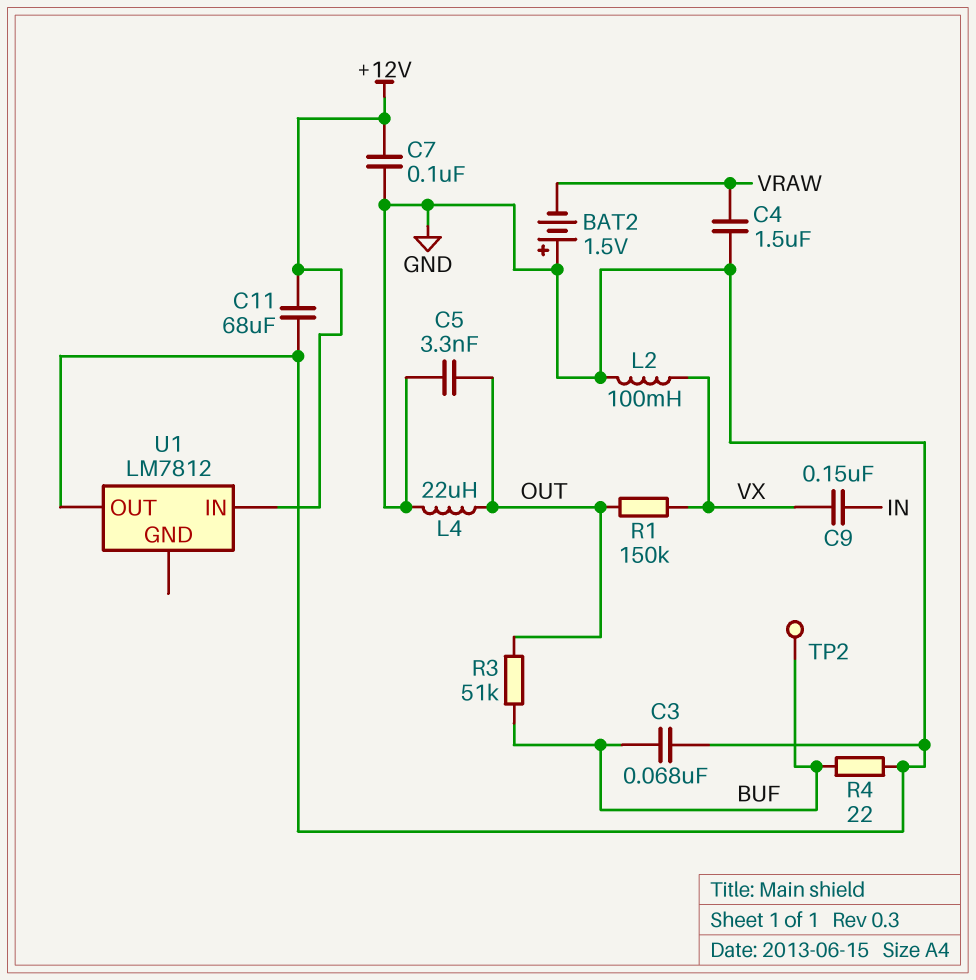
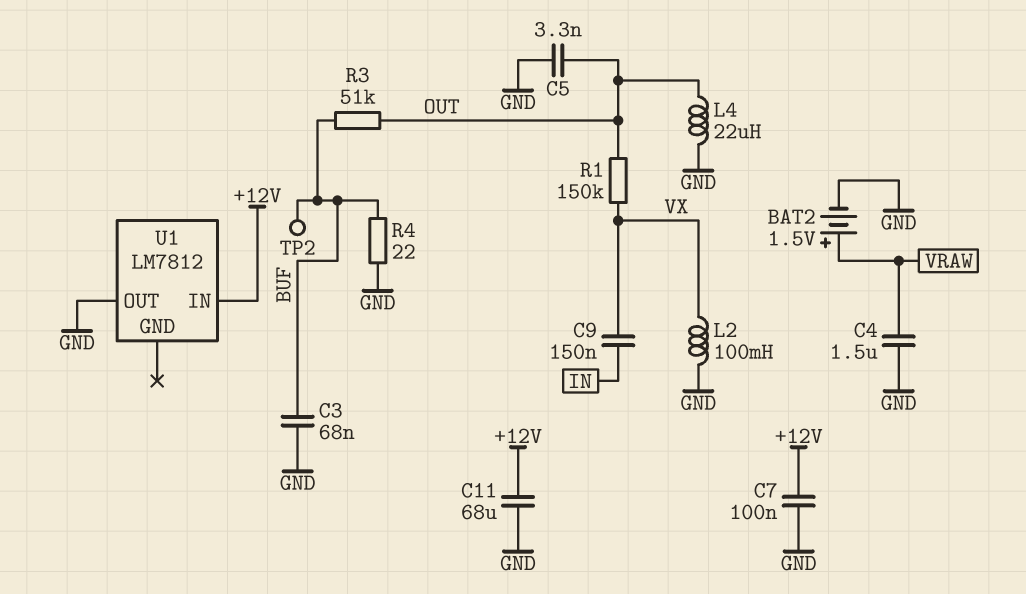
BAT2: 1.5V (plus GND, minus VRAW) -> 1.5V (plus VRAW, minus GND)

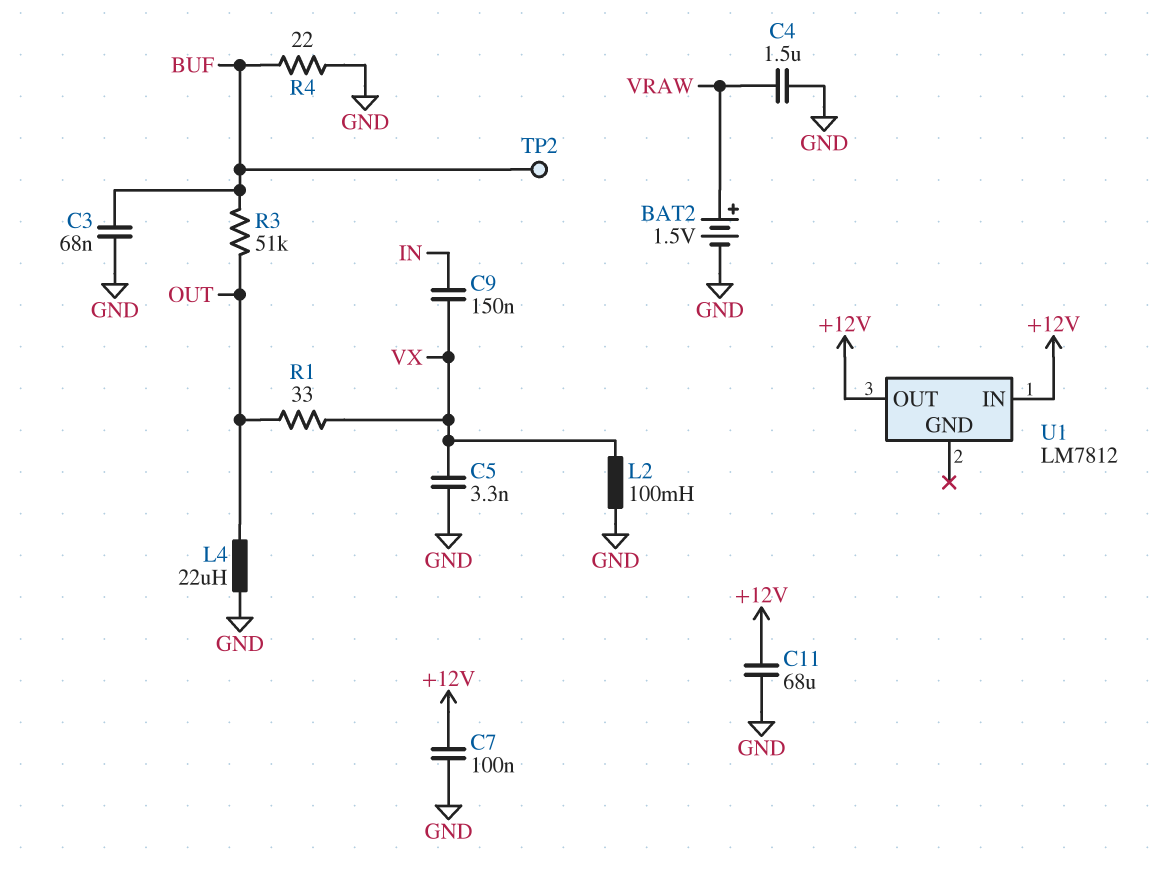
C5: 3.3nF (GND, OUT) -> 3.3nF (GND, VX)
R1: 150k (OUT, VX) -> 33 (OUT, VX)
U1 pin OUT: GND -> +12V

